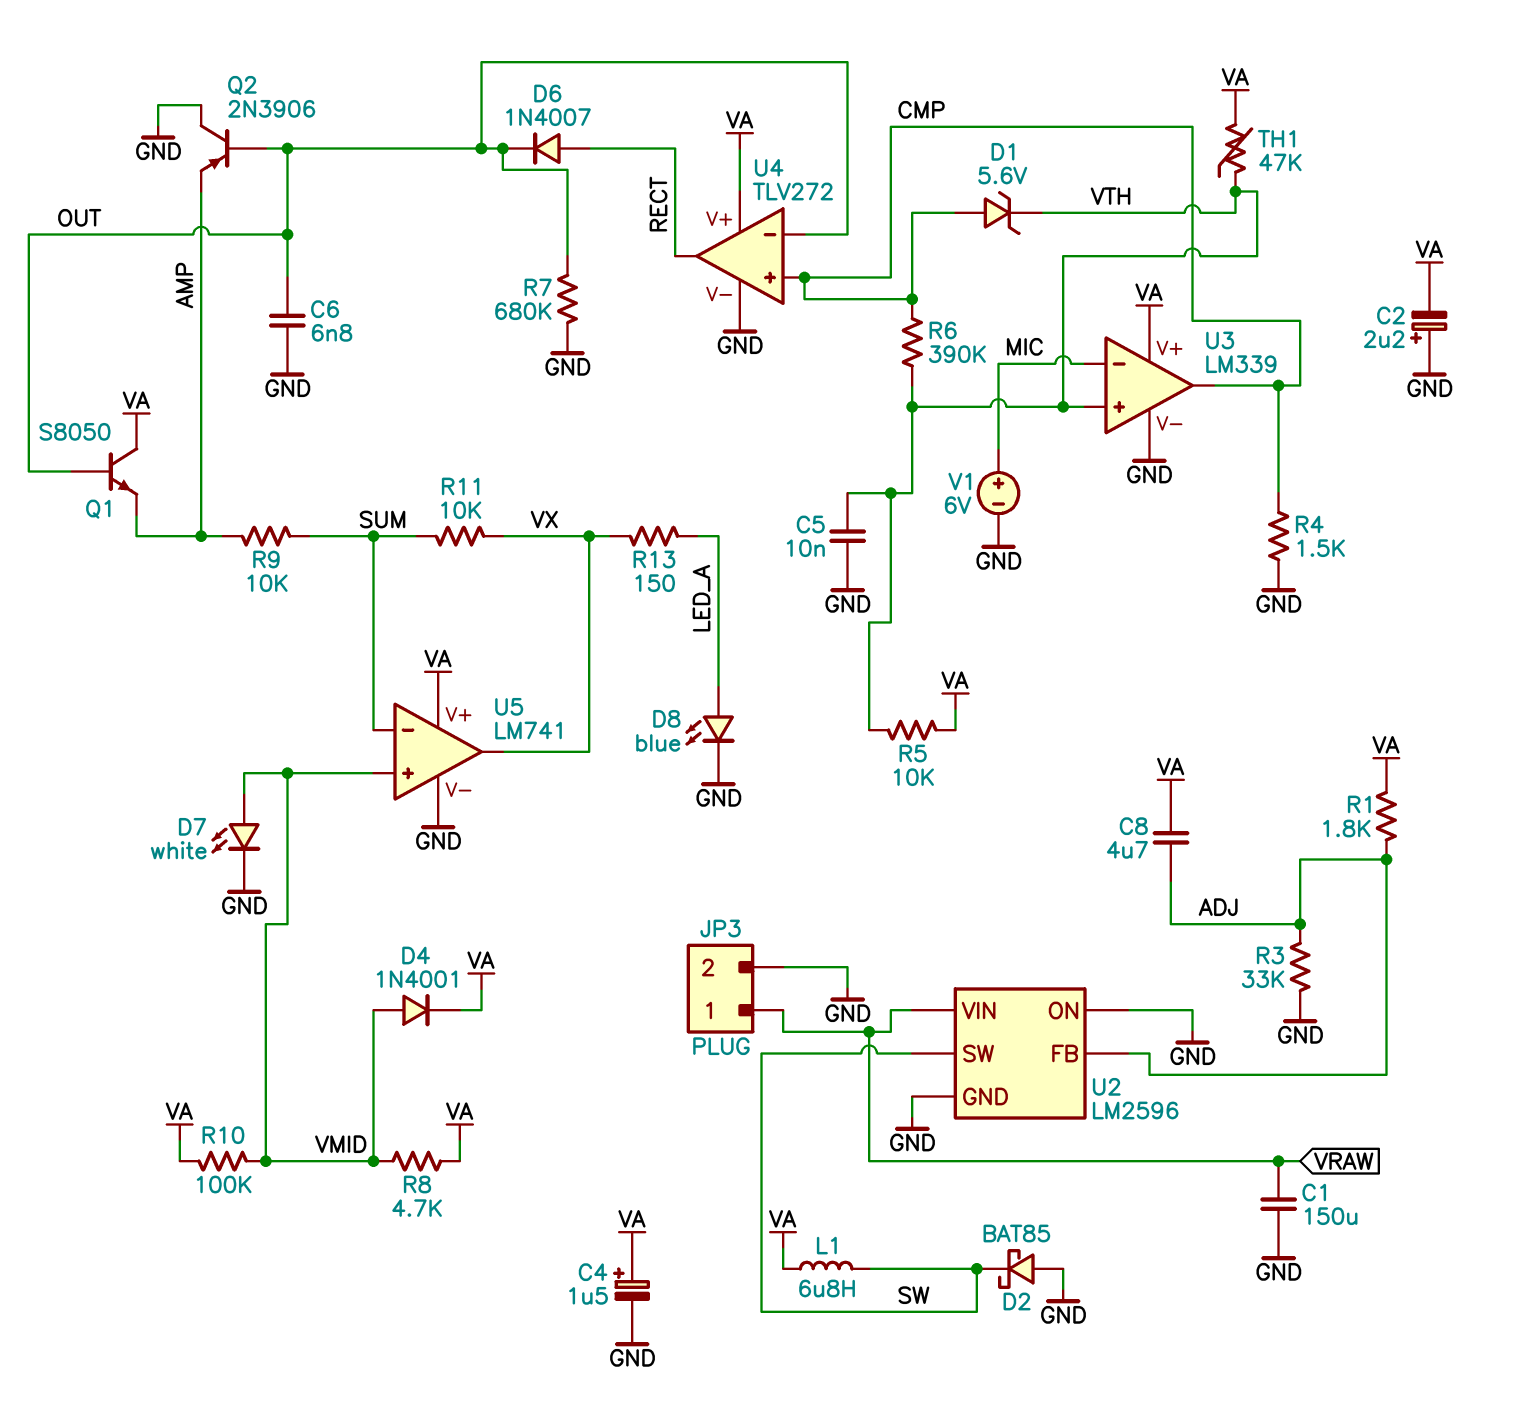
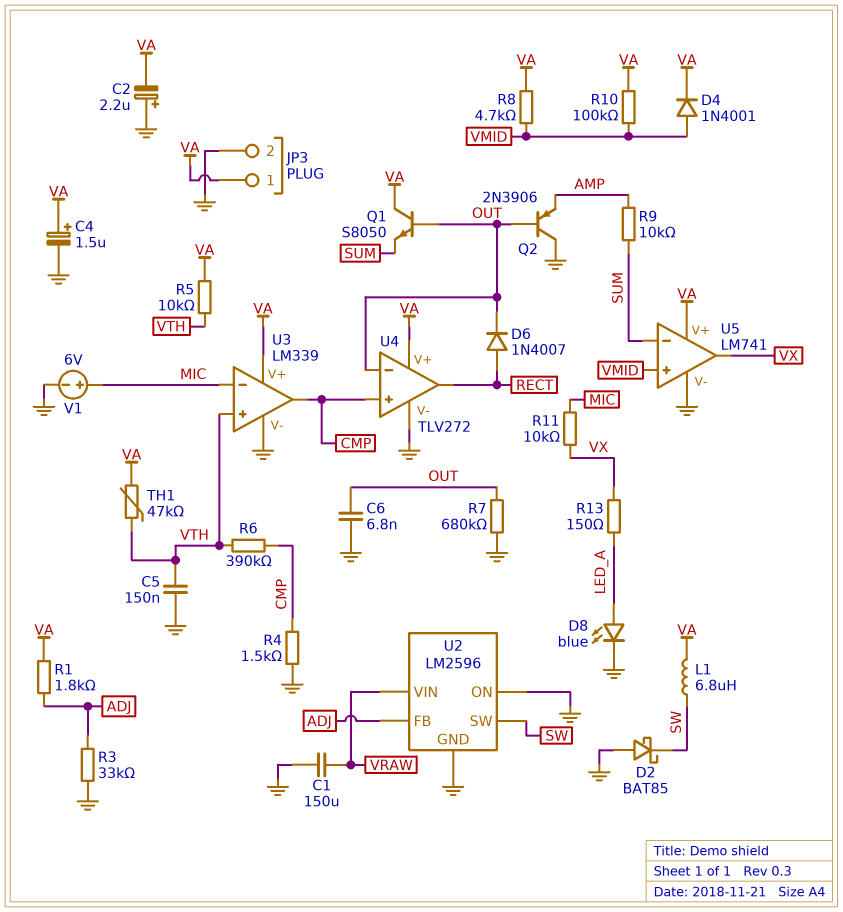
C5: 10nF (GND, VTH) -> 150nF (GND, VTH)
C8: 4.7uF (ADJ, VA) -> none
D1: zener 5.6V (A CMP, K VTH) -> none
D7: LED white (A VMID, K GND) -> none
JP3 pin 1: VRAW -> VA
Q1: NPN S8050 (B OUT, C VA, E AMP) -> NPN S8050 (B OUT, C VA, E SUM)
R11: 10k (SUM, VX) -> 10k (MIC, VX)

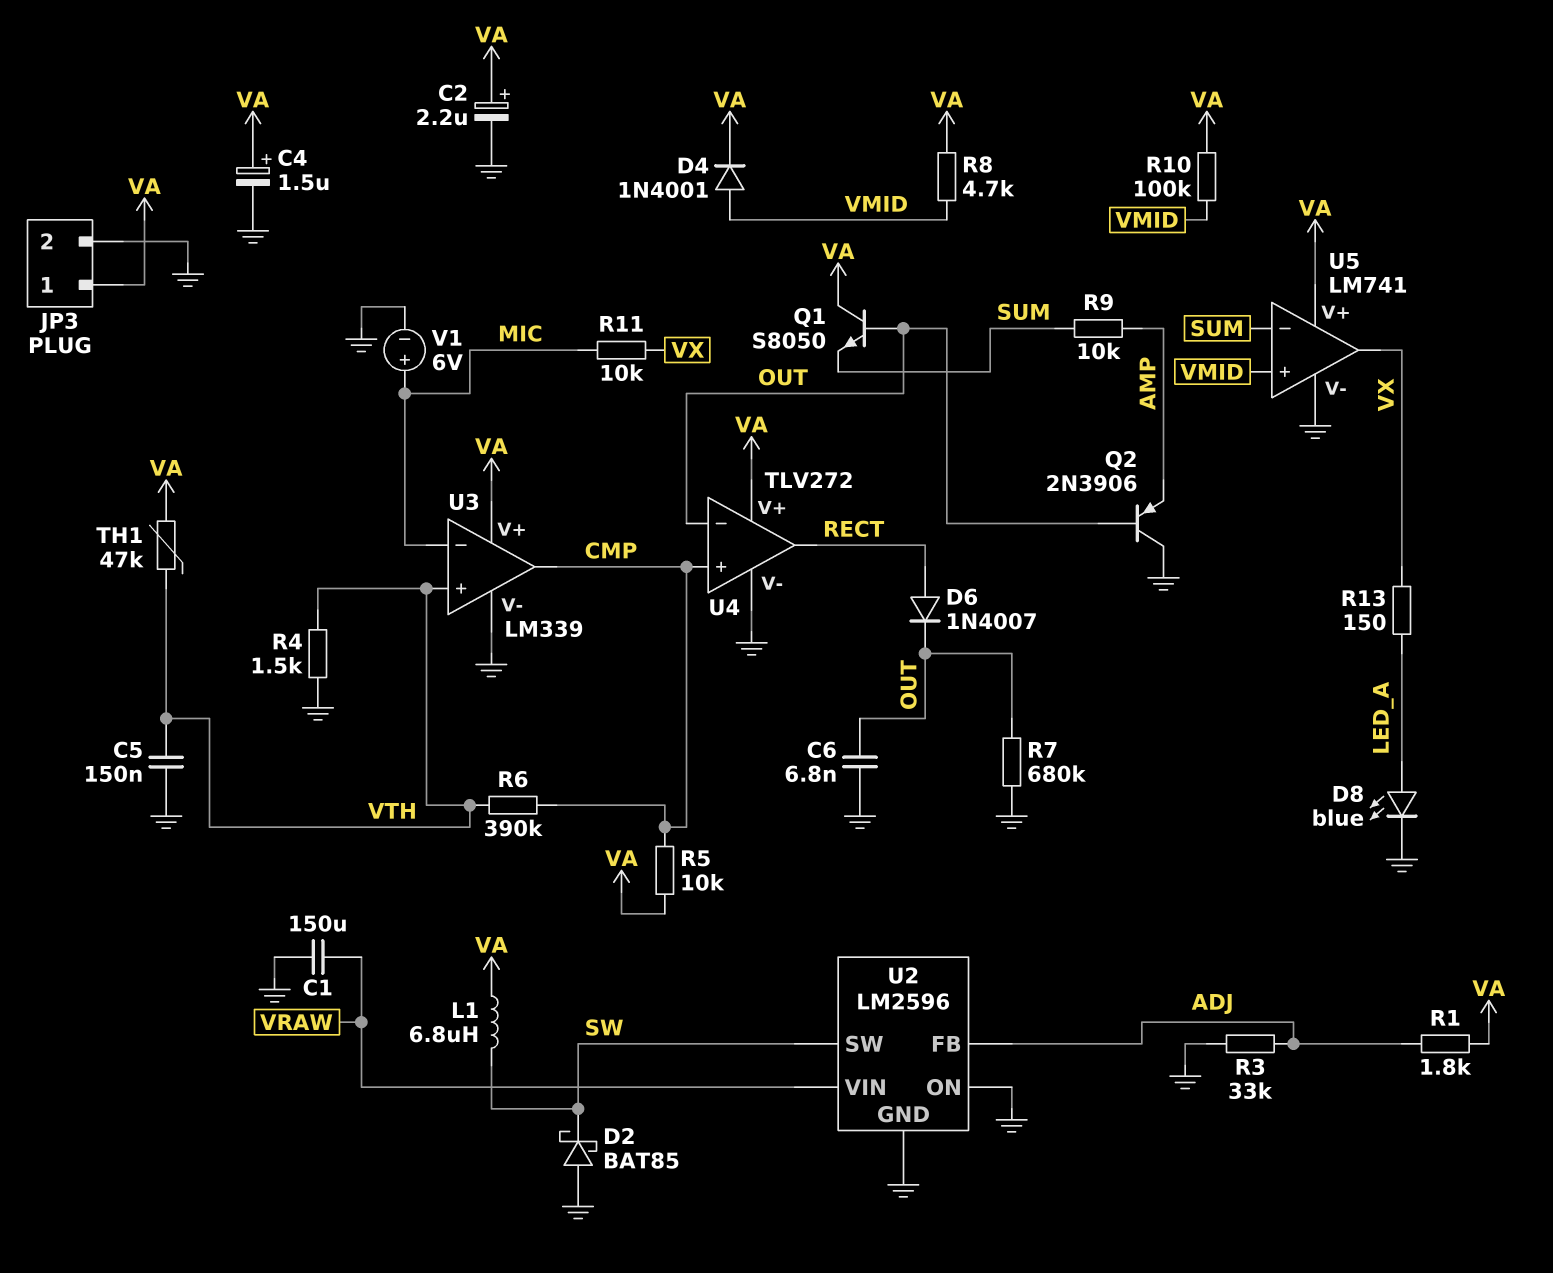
C2: 2.2uF (plus GND, minus VA) -> 2.2uF (plus VA, minus GND)
R4: 1.5k (CMP, GND) -> 1.5k (GND, VTH)
R5: 10k (VA, VTH) -> 10k (CMP, VA)

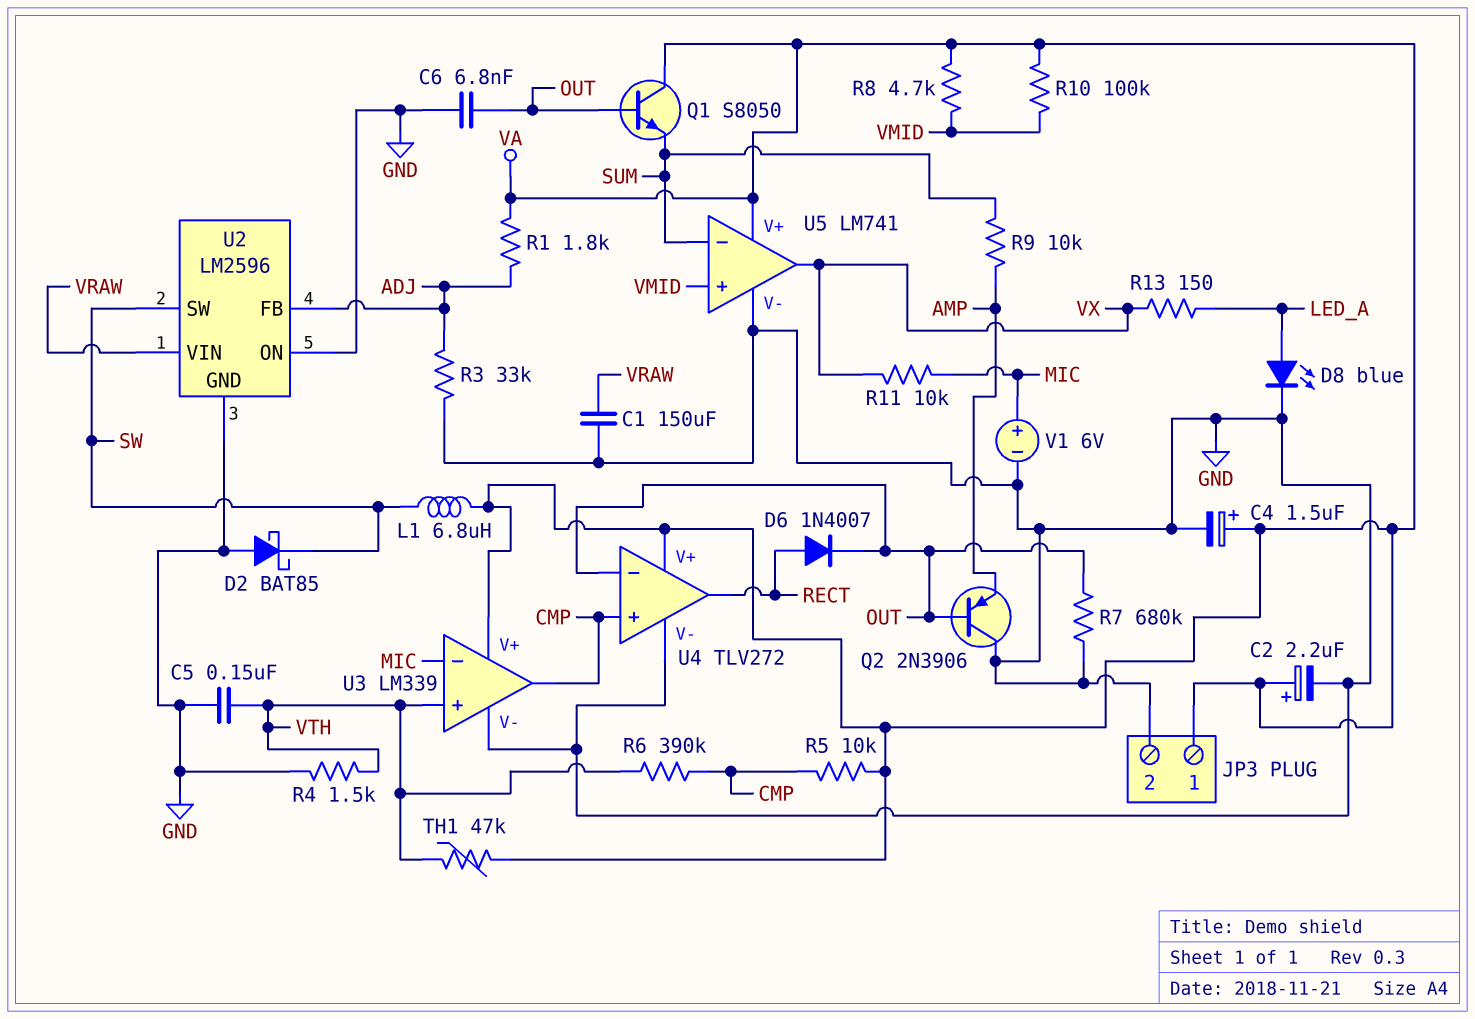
D4: diode 1N4001 (A VMID, K VA) -> none

